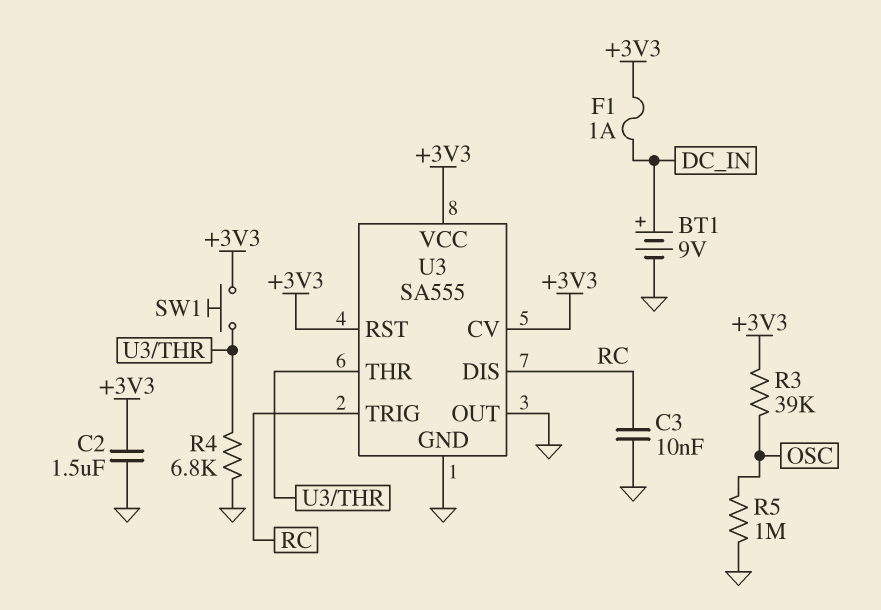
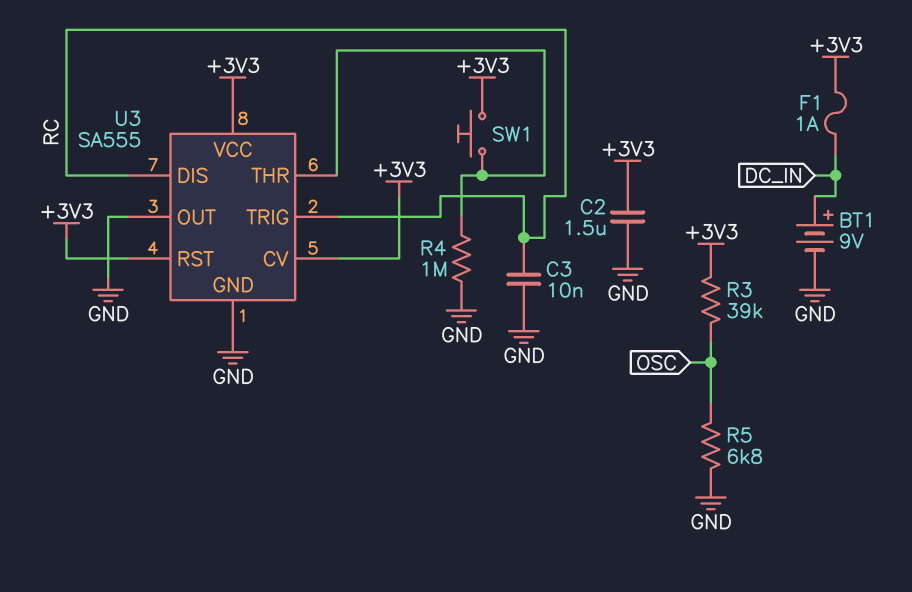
R4: 6.8k (GND, U3/THR) -> 1M (GND, U3/THR)
R5: 1M (GND, OSC) -> 6.8k (GND, OSC)

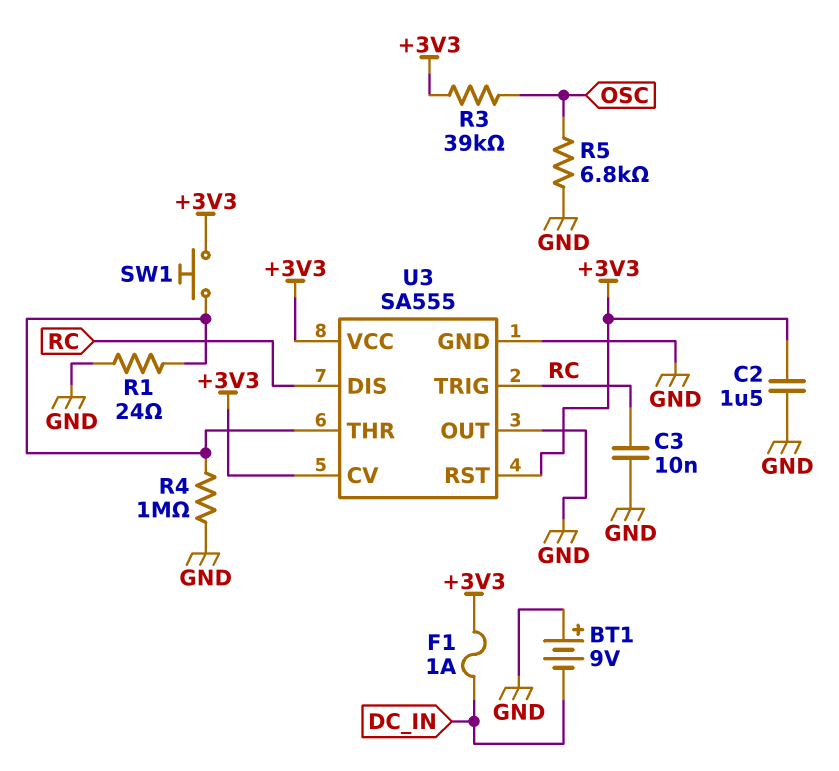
BT1: 9V (plus DC_IN, minus GND) -> 9V (plus GND, minus DC_IN)
R1: none -> 24 (GND, U3/THR)

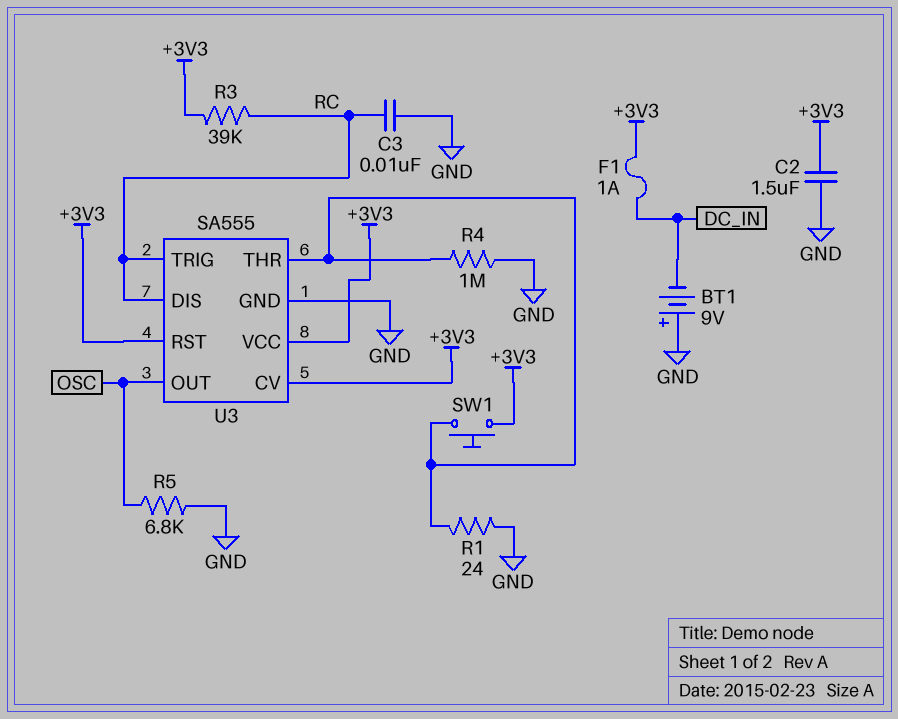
R3: 39k (+3V3, OSC) -> 39k (+3V3, RC)
U3 pin OUT: GND -> OSC

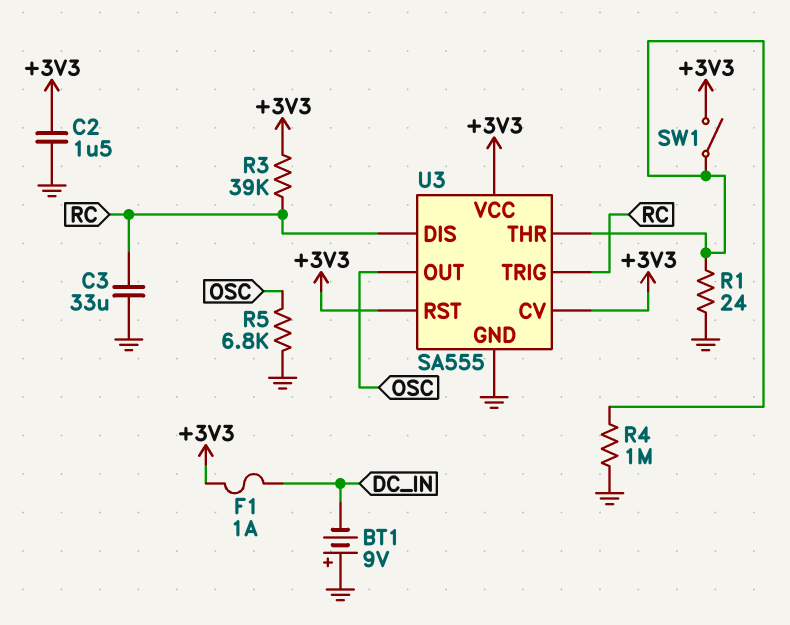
C3: 10nF (GND, RC) -> 33uF (GND, RC)
SW1: button (+3V3, U3/THR) -> switch (+3V3, U3/THR)

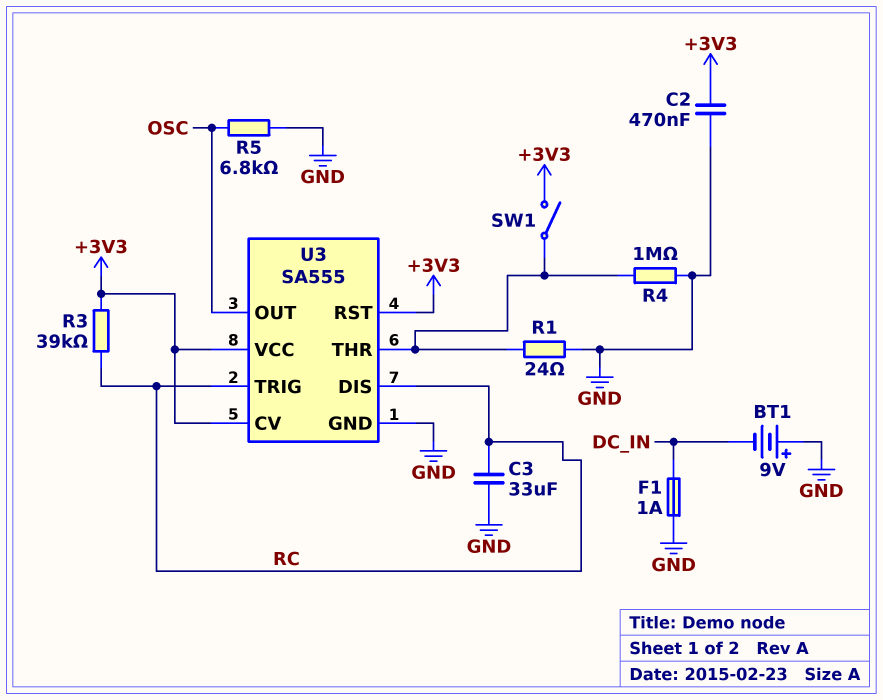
C2: 1.5uF (+3V3, GND) -> 470nF (+3V3, GND)
F1: 1A (+3V3, DC_IN) -> 1A (DC_IN, GND)

